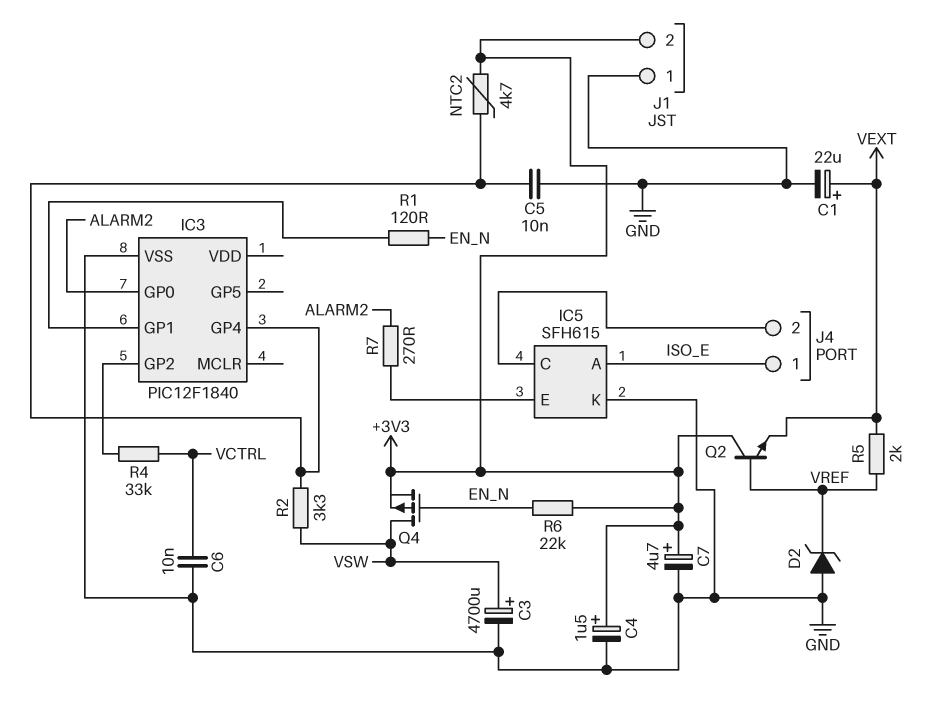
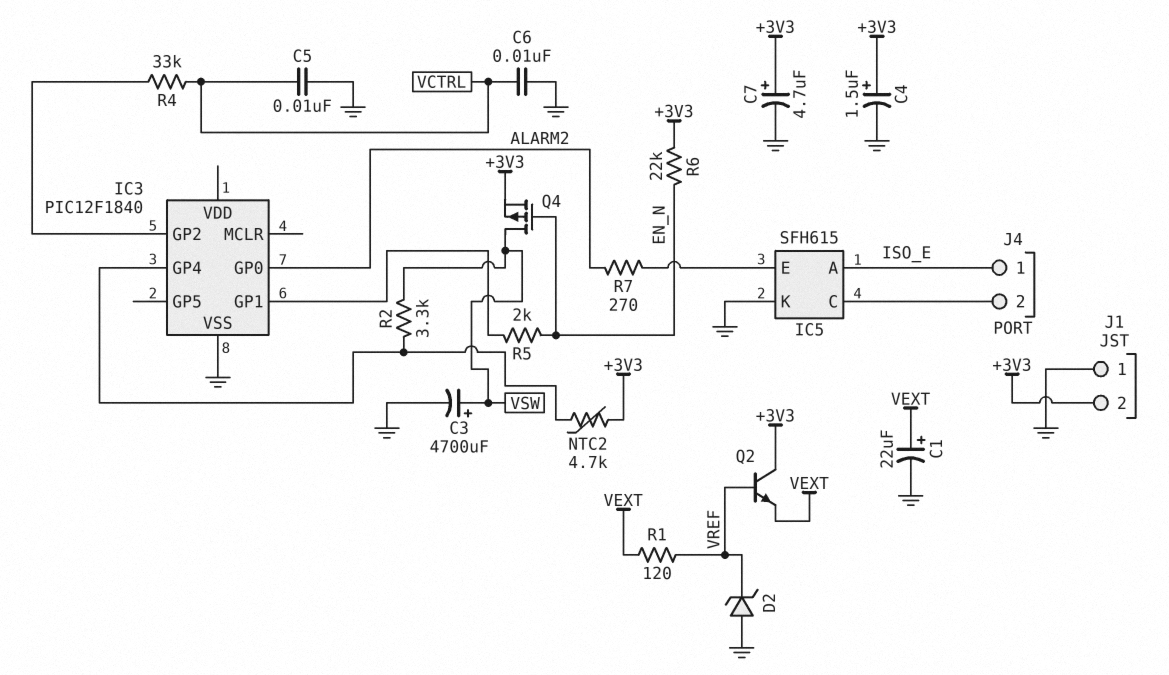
C5: 10nF (GND, IC3/GP4) -> 10nF (GND, VCTRL)
R1: 120 (EN_N, IC3/GP1) -> 120 (VEXT, VREF)
R5: 2k (VEXT, VREF) -> 2k (EN_N, IC3/GP1)

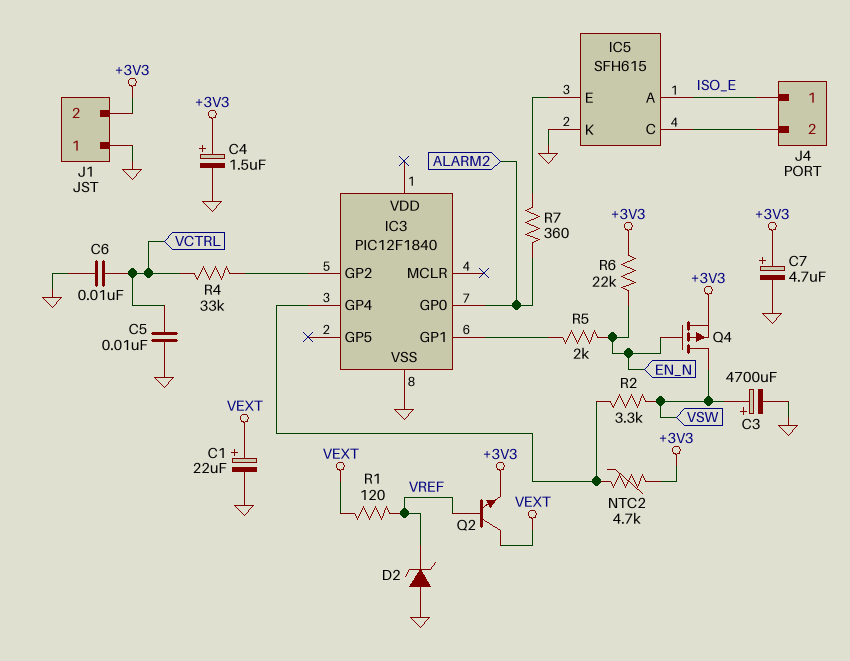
Q2: NPN (B VREF, C +3V3, E VEXT) -> NPN (B VREF, C VEXT, E +3V3)
R7: 270 (ALARM2, IC5/E) -> 360 (ALARM2, IC5/E)

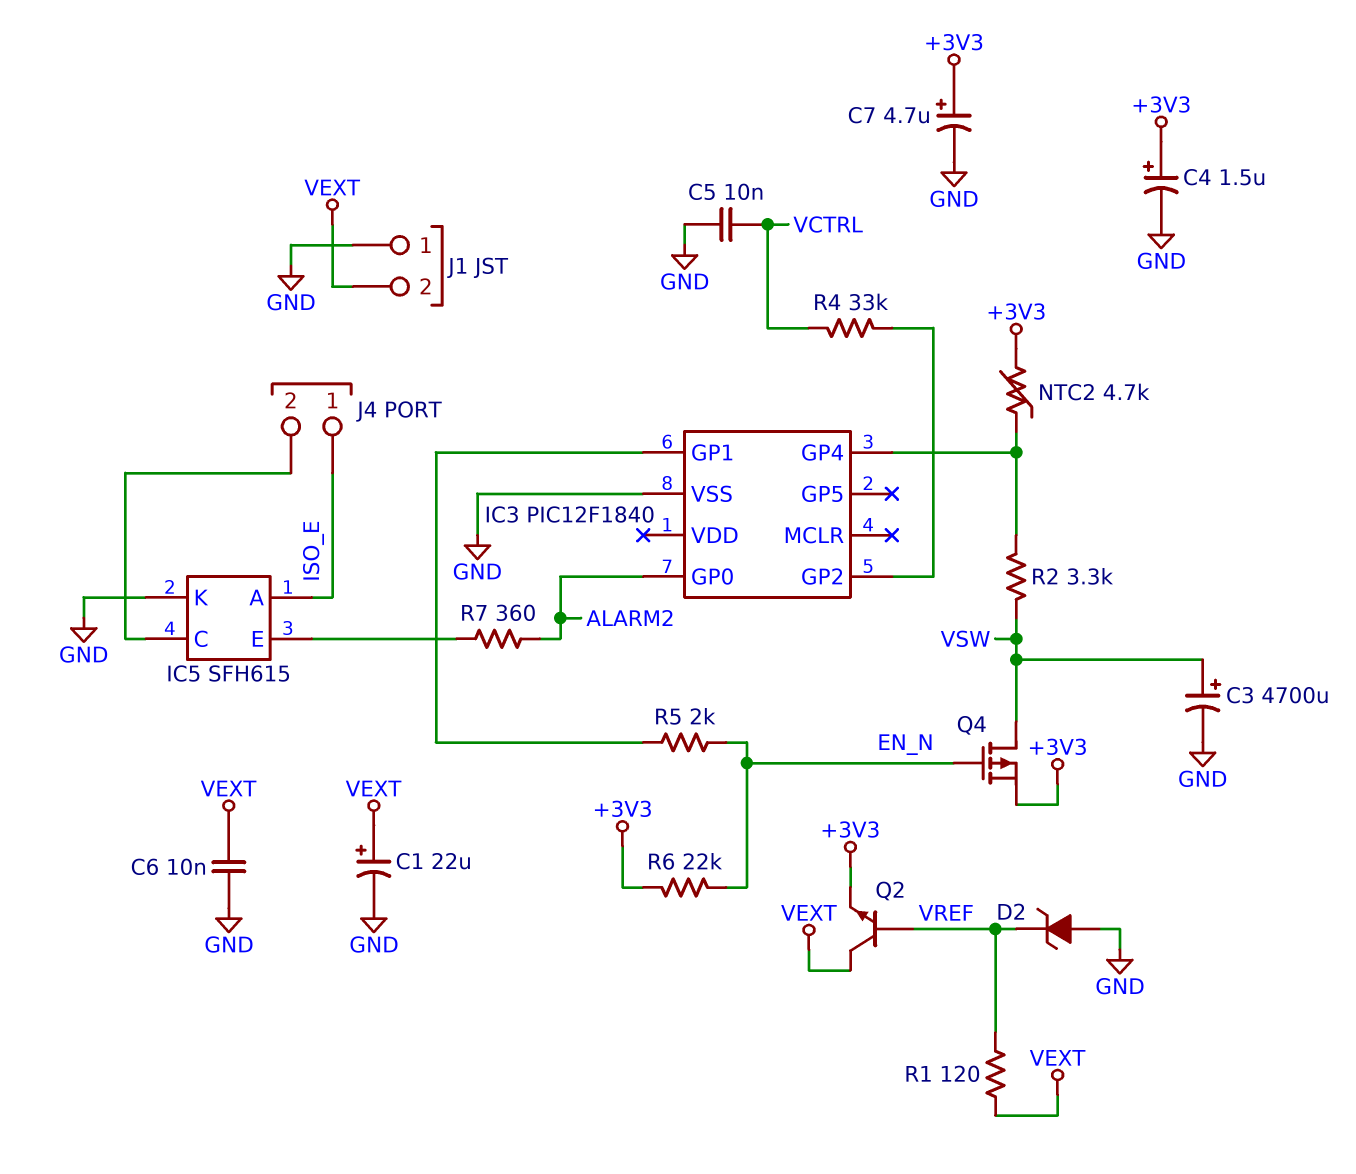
C6: 10nF (GND, VCTRL) -> 10nF (GND, VEXT)
J1 pin 2: +3V3 -> VEXT

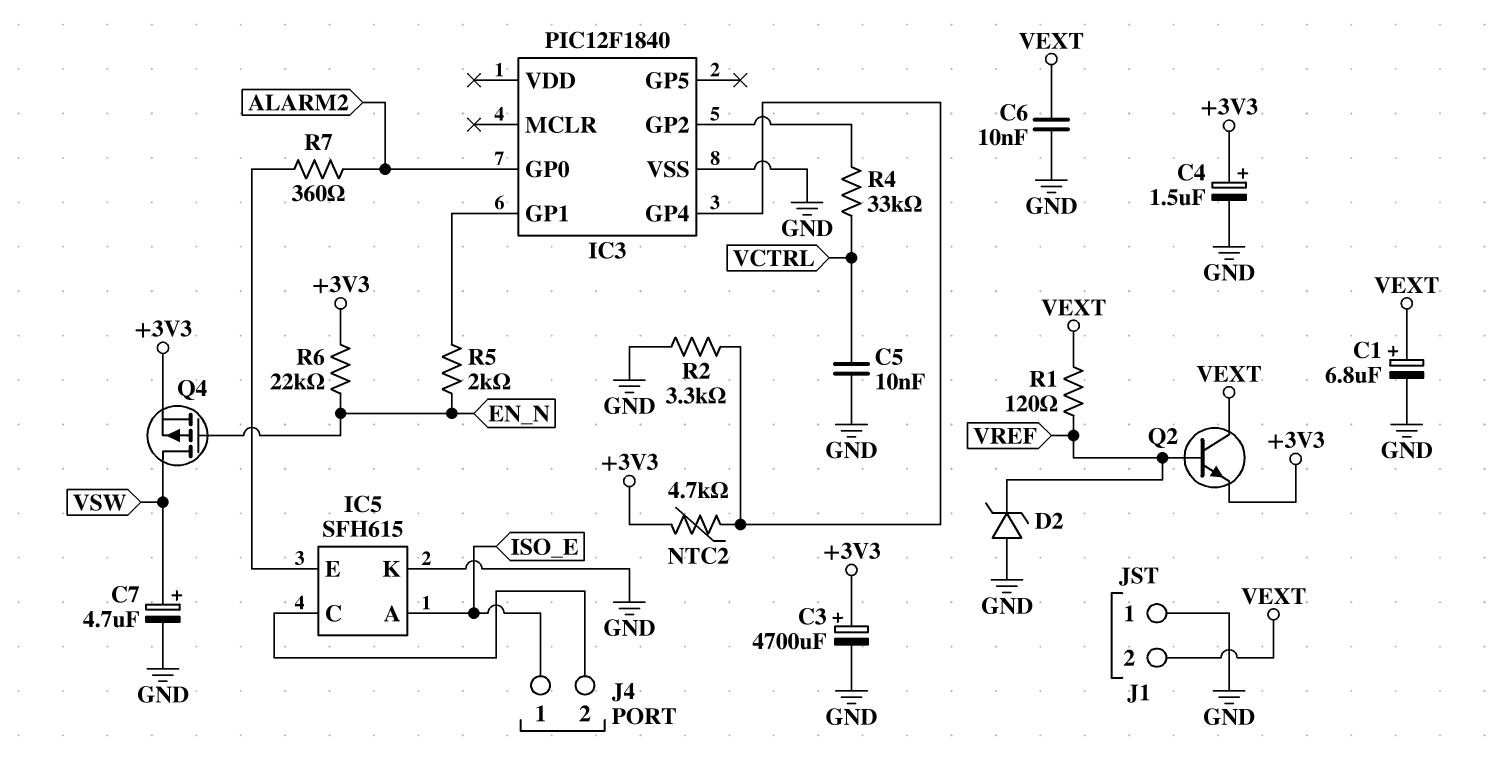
C1: 22uF (plus VEXT, minus GND) -> 6.8uF (plus VEXT, minus GND)
C3: 4700uF (plus VSW, minus GND) -> 4700uF (plus +3V3, minus GND)
C7: 4.7uF (plus +3V3, minus GND) -> 4.7uF (plus VSW, minus GND)
R2: 3.3k (IC3/GP4, VSW) -> 3.3k (GND, IC3/GP4)

